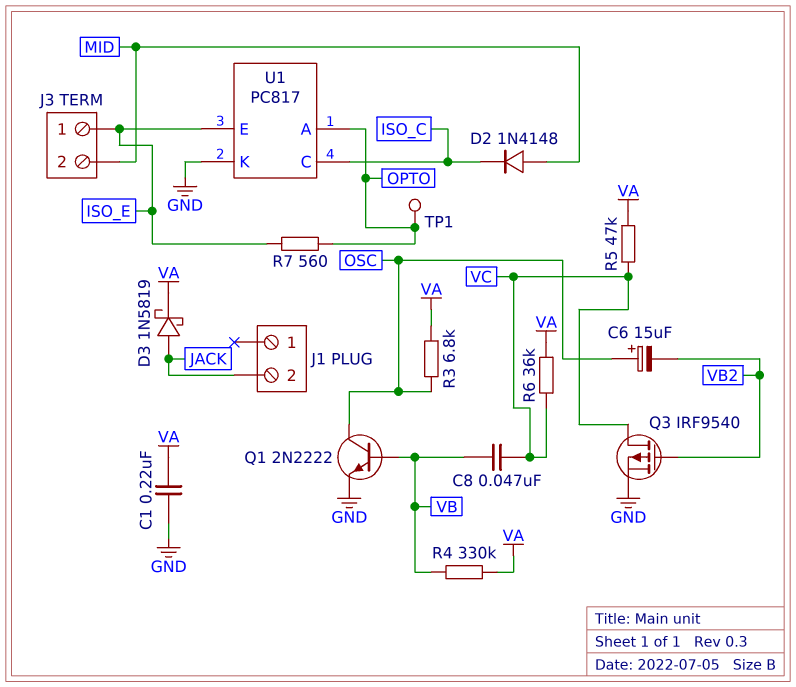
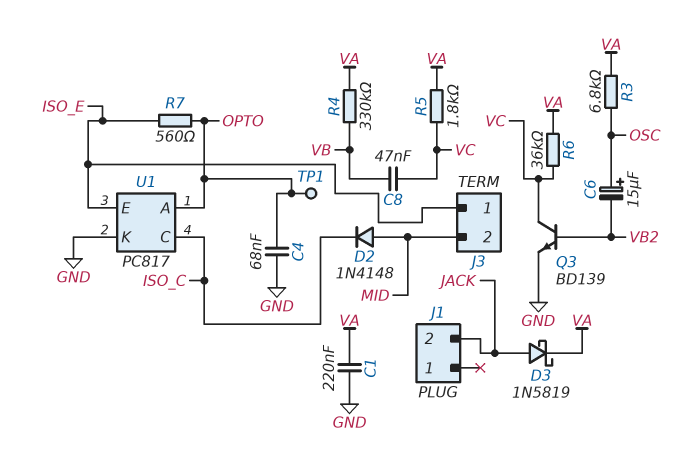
C4: none -> 68nF (GND, OPTO)
Q1: NPN 2N2222 (B VB, C OSC, E GND) -> none
Q3: PMOS IRF9540 (G VB2, D VC, S GND) -> NPN BD139 (B VB2, C VC, E GND)
R5: 47k (VA, VC) -> 1.8k (VA, VC)

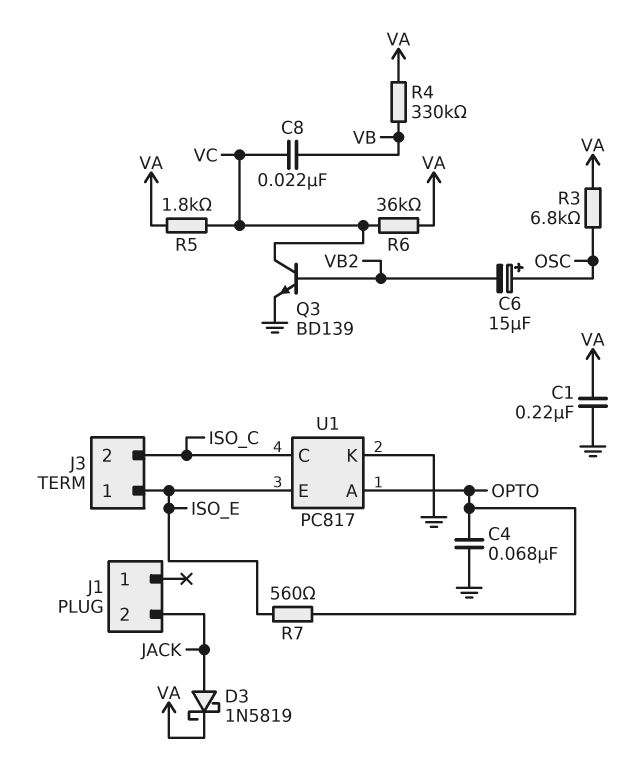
C8: 47nF (VB, VC) -> 22nF (VB, VC)
D2: diode 1N4148 (A MID, K ISO_C) -> none
J3 pin 2: MID -> ISO_C
TP1: test point (OPTO) -> none

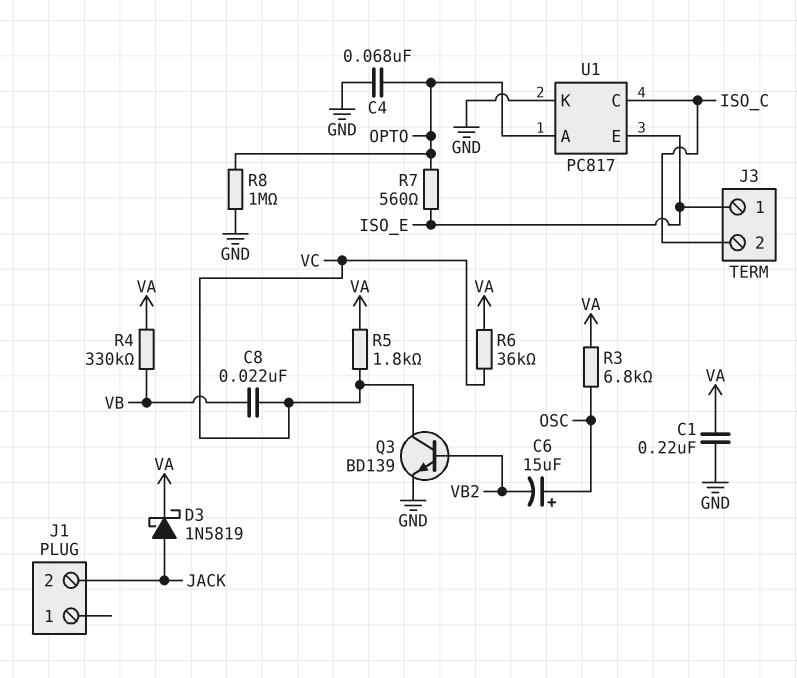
R8: none -> 1M (GND, OPTO)

